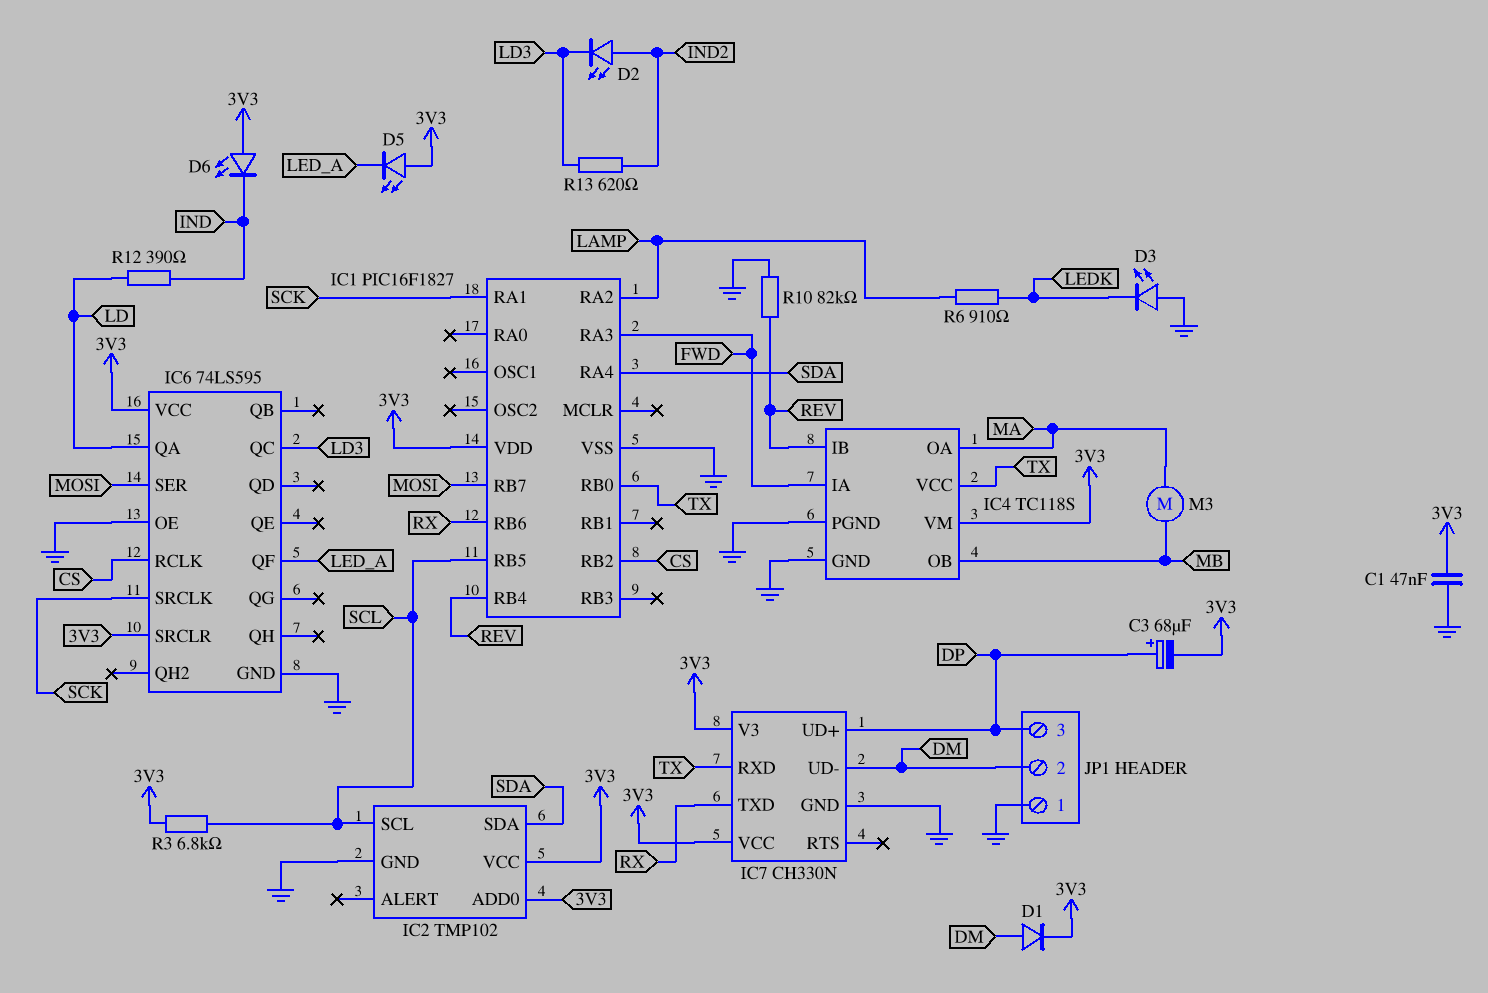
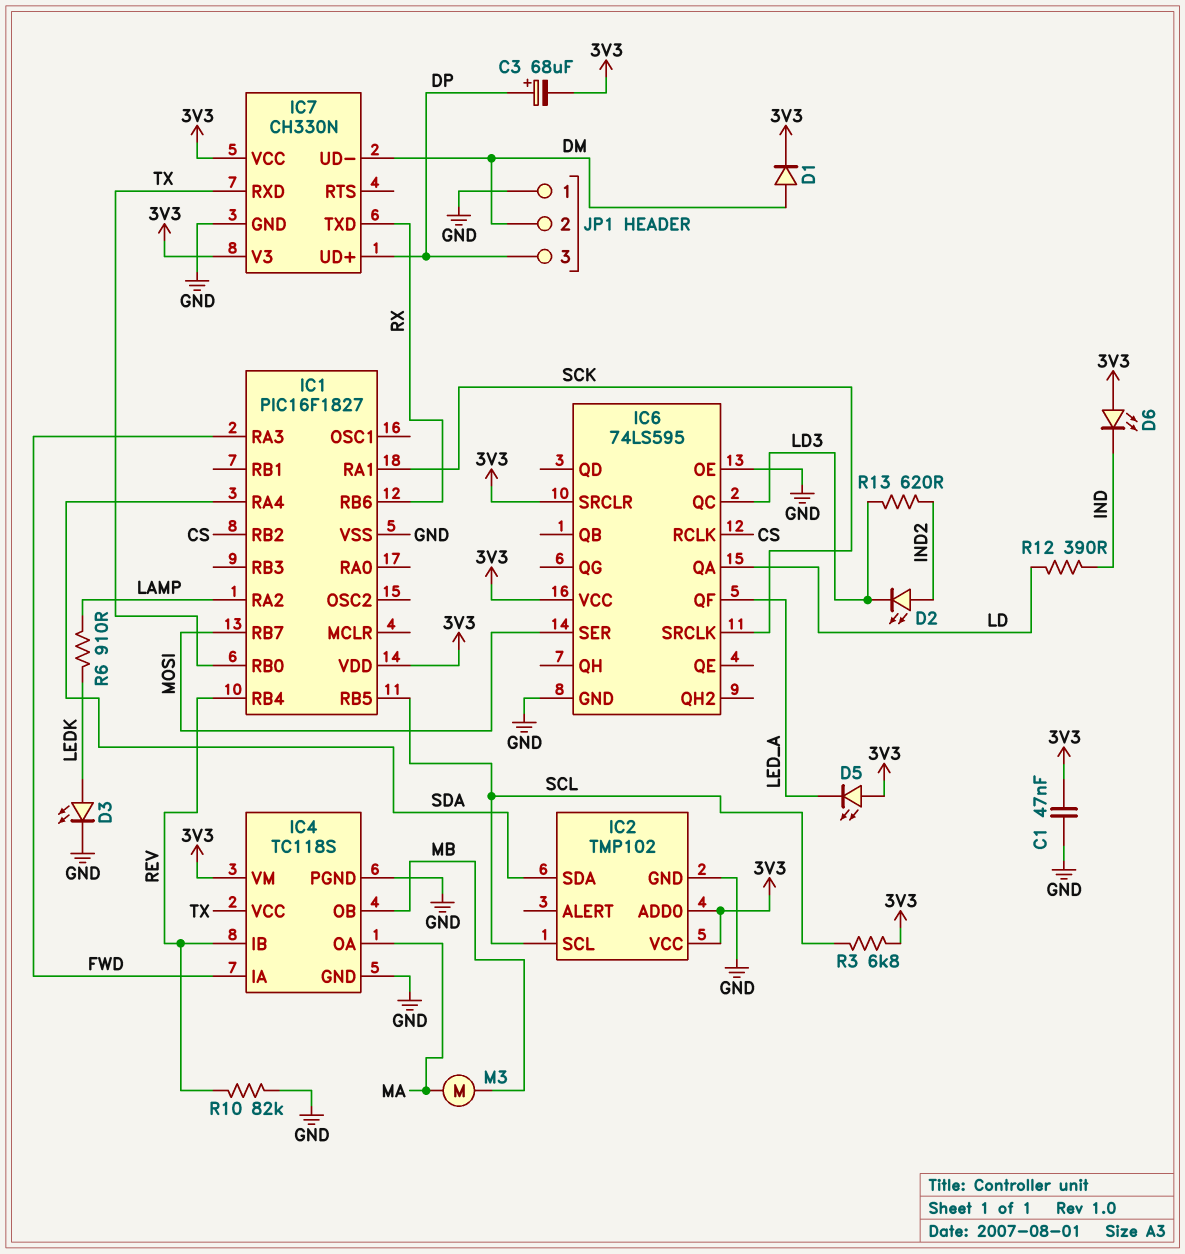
D3: LED (A GND, K LEDK) -> LED (A LEDK, K GND)

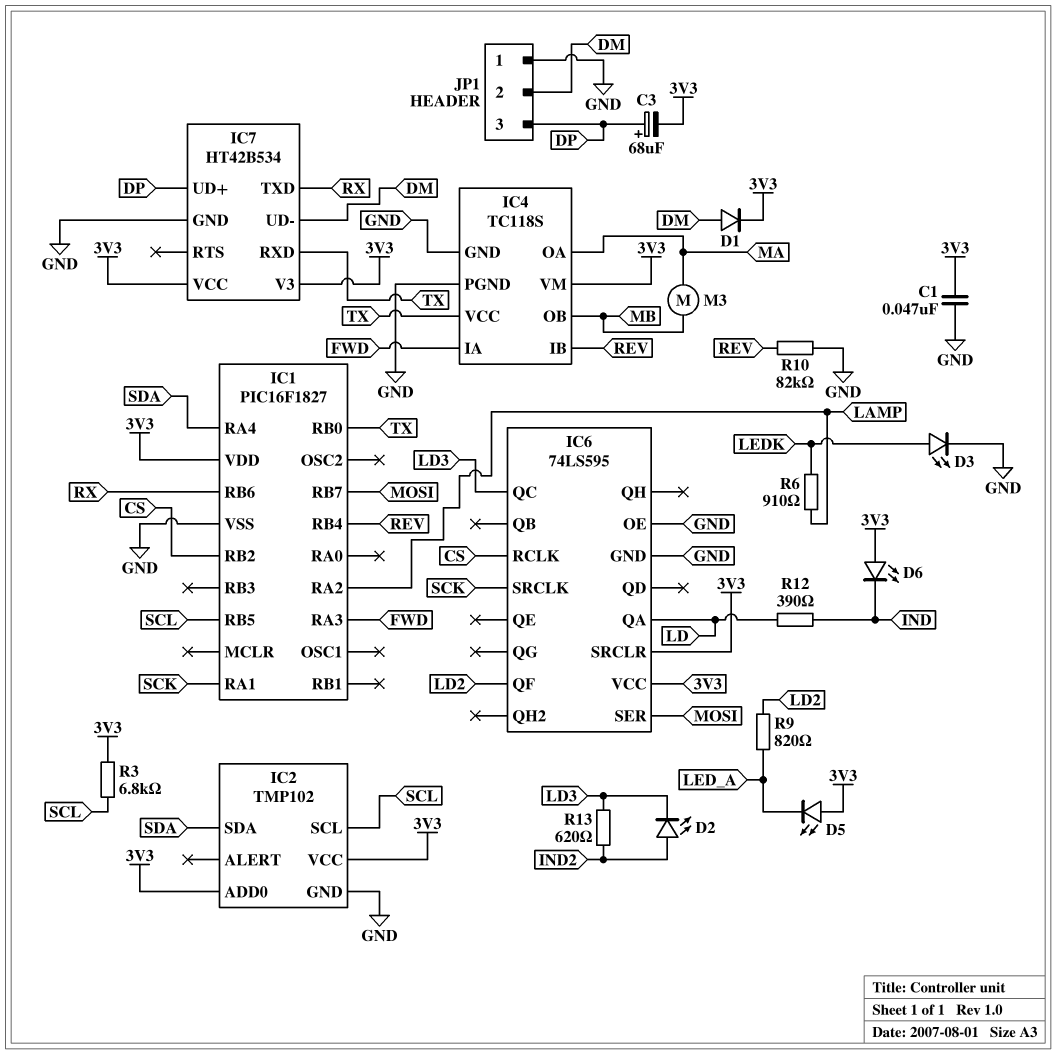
IC6 pin QF: LED_A -> LD2
IC7: CH330N -> HT42B534
R9: none -> 820 (LD2, LED_A)

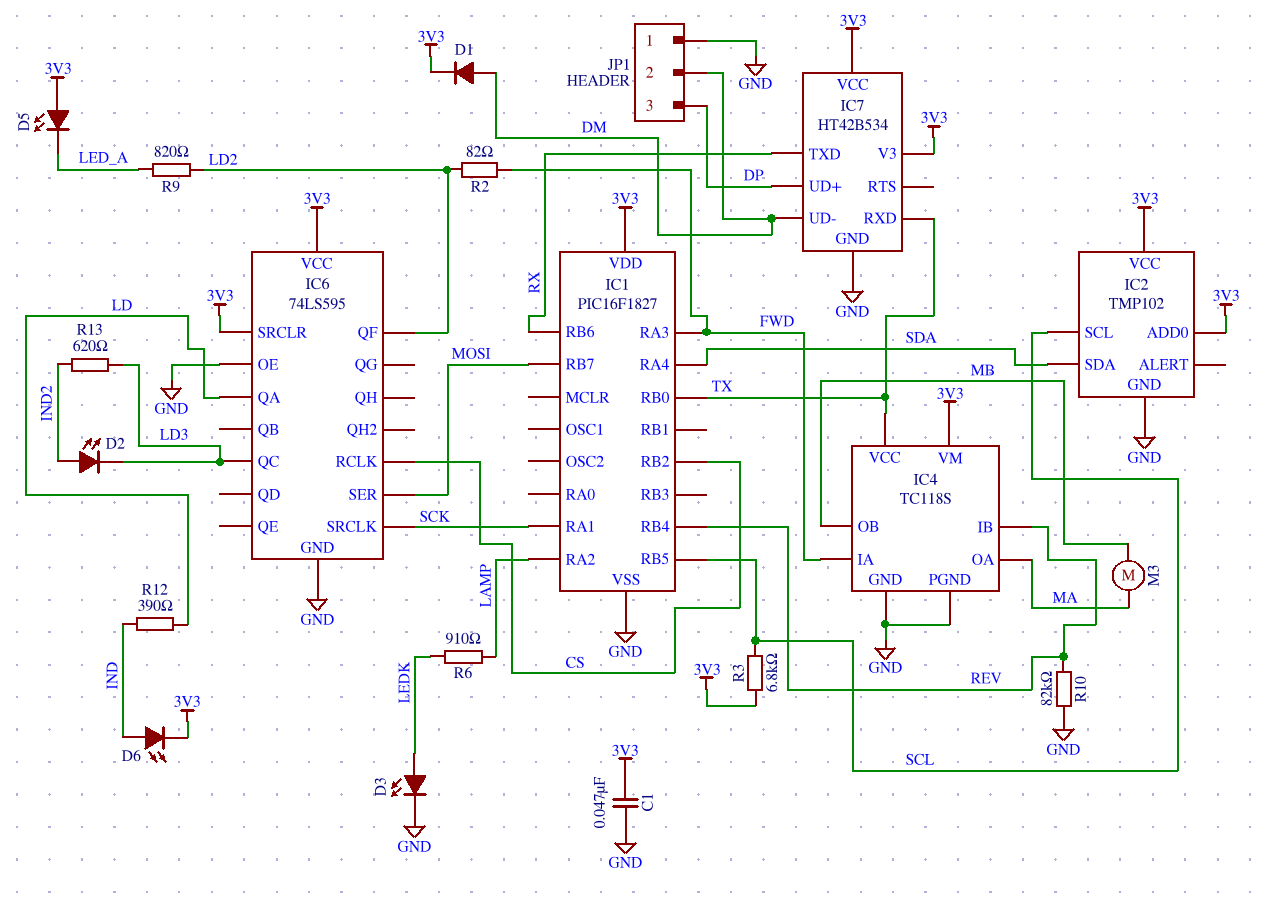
C3: 68uF (plus DP, minus 3V3) -> none
D6: LED (A 3V3, K IND) -> LED (A IND, K 3V3)
R2: none -> 82 (FWD, LD2)

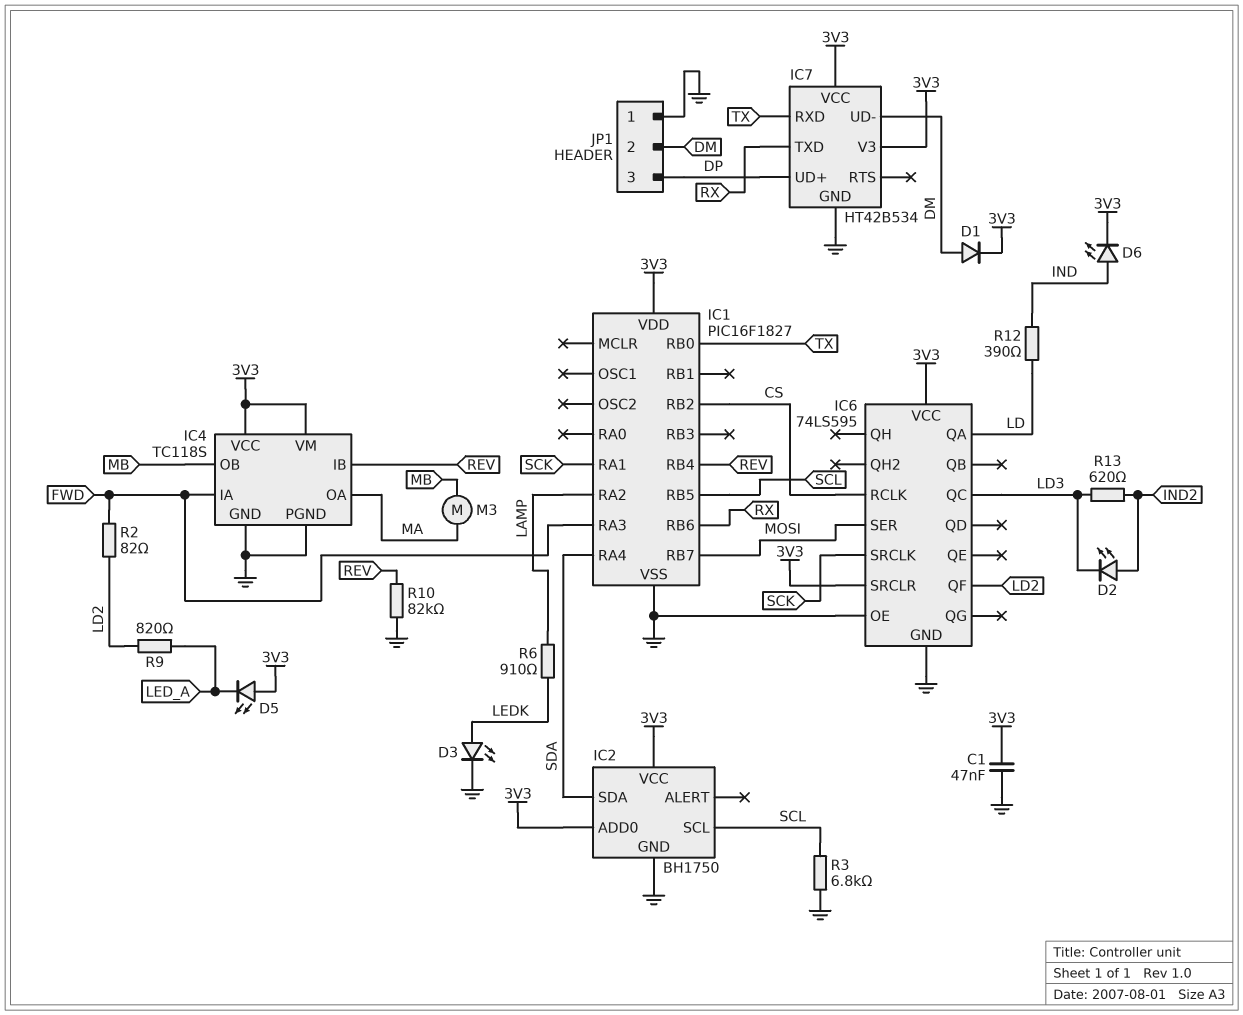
IC2: TMP102 -> BH1750
IC4 pin VCC: TX -> 3V3
R3: 6.8k (3V3, SCL) -> 6.8k (GND, SCL)

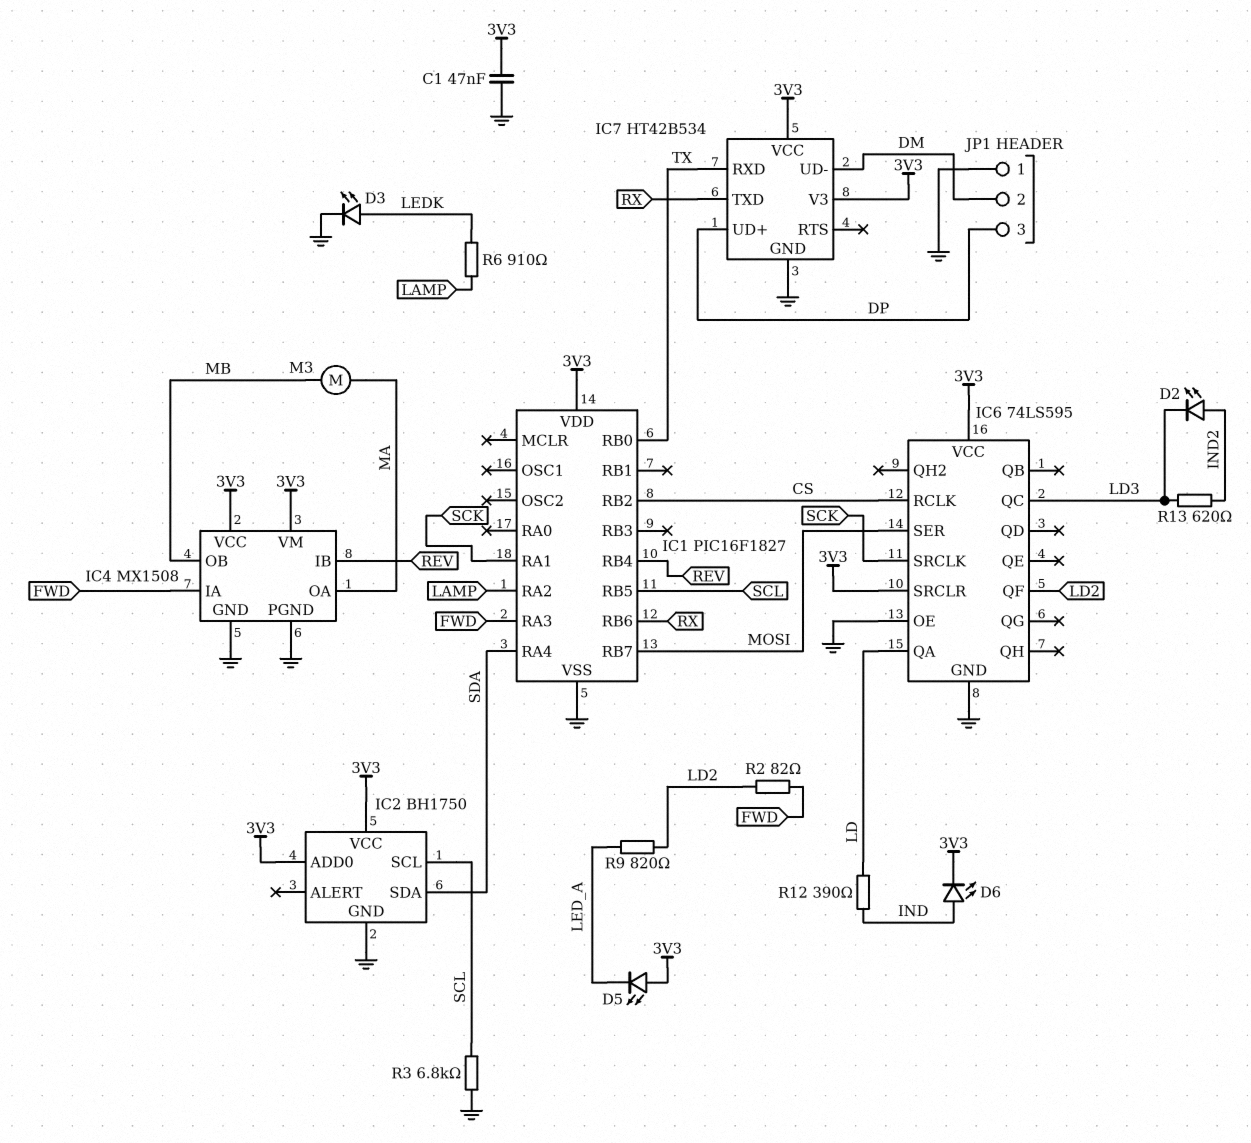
D1: diode (A DM, K 3V3) -> none
IC4: TC118S -> MX1508
R10: 82k (GND, REV) -> none

